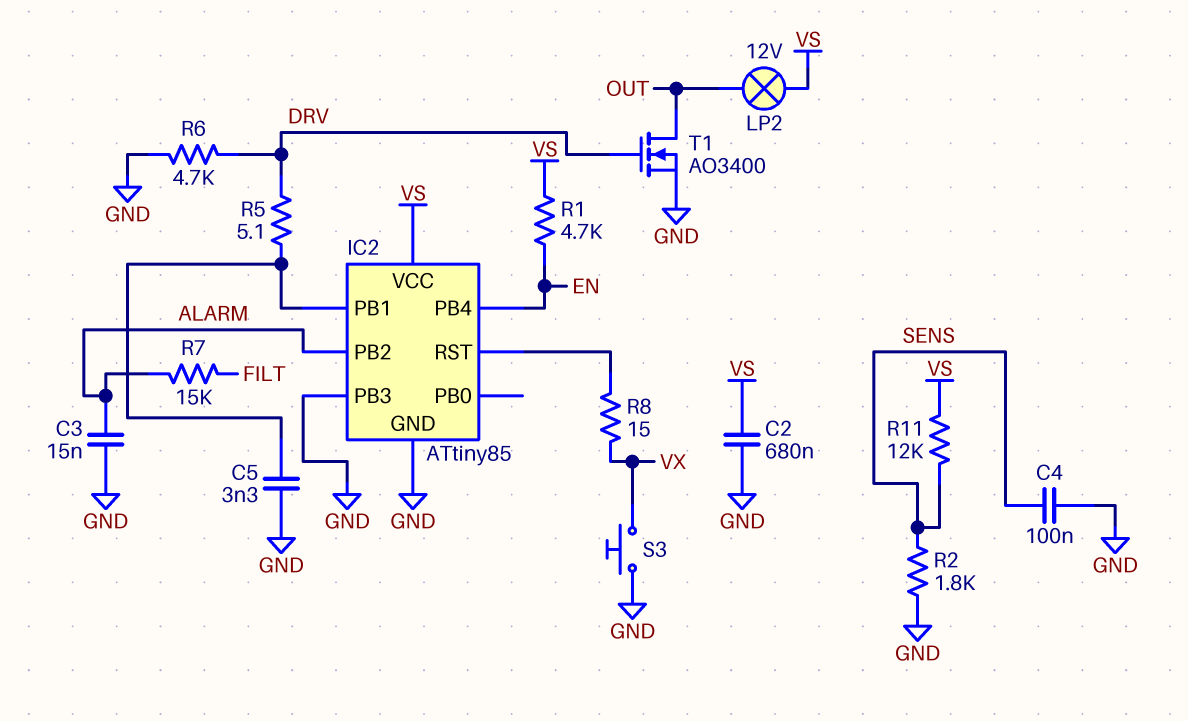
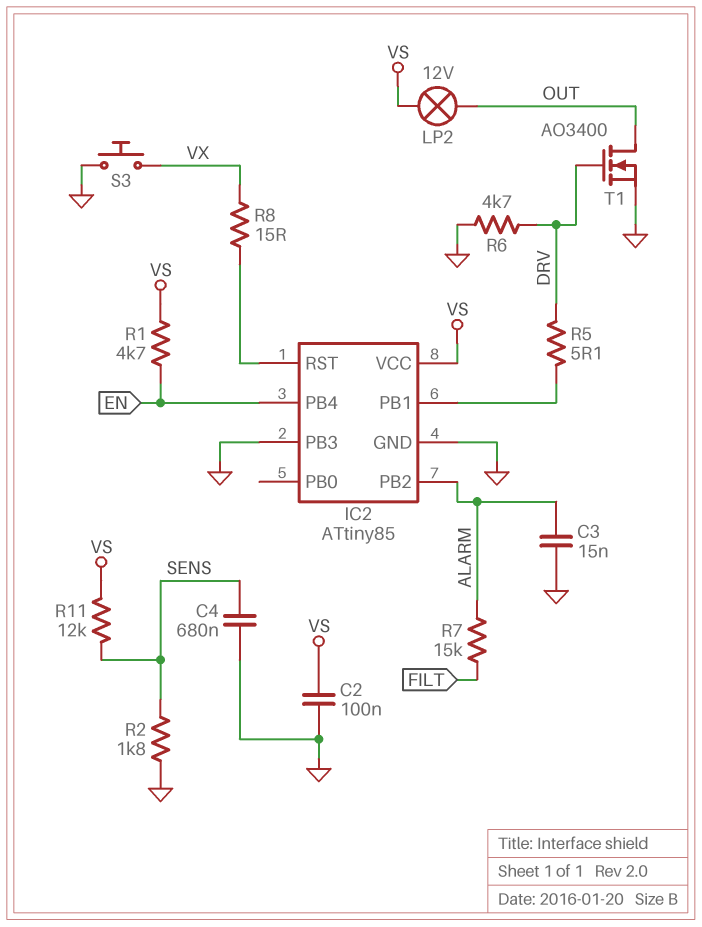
C2: 680nF (GND, VS) -> 100nF (GND, VS)
C4: 100nF (GND, SENS) -> 680nF (GND, SENS)
C5: 3.3nF (GND, IC2/PB1) -> none

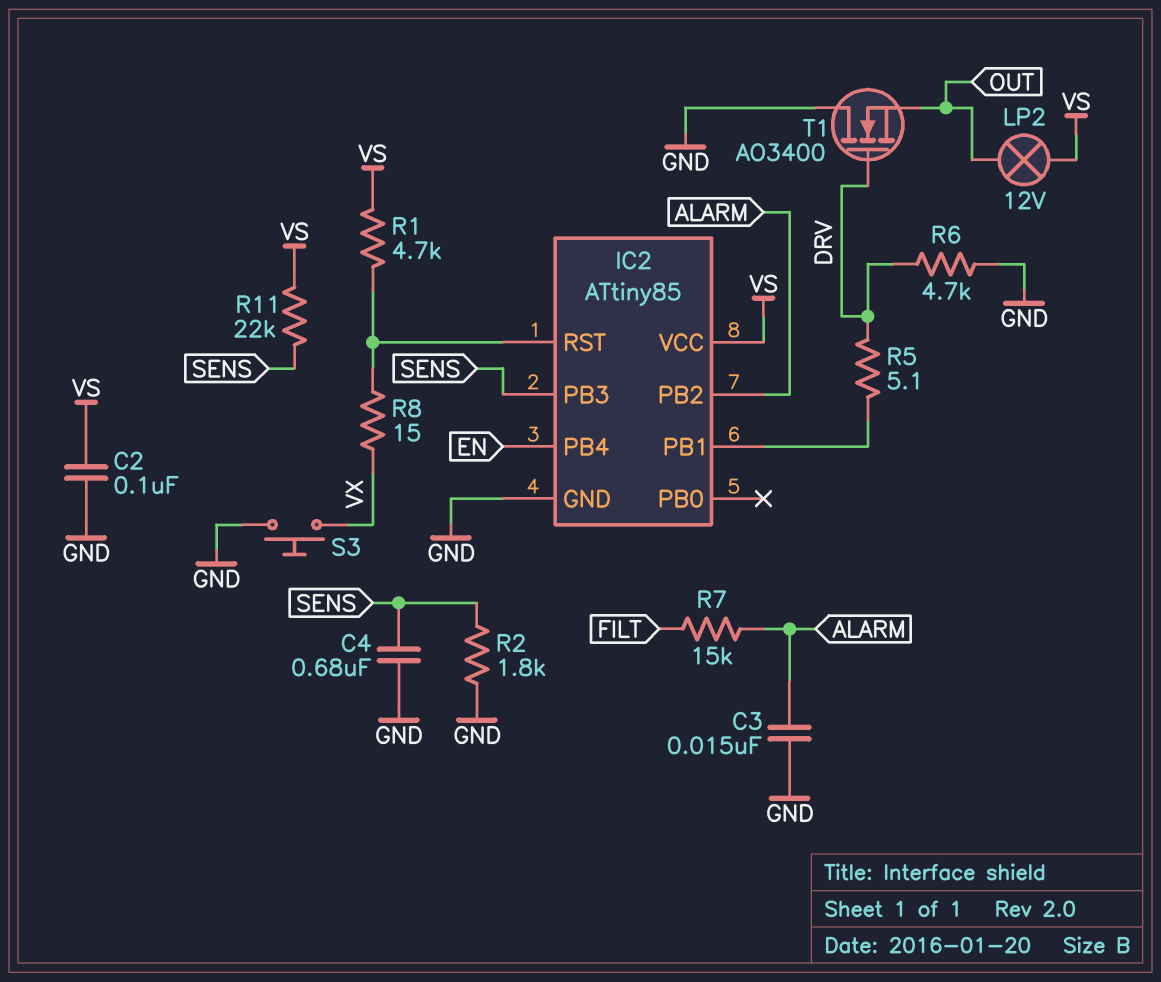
IC2 pin PB3: GND -> SENS
R1: 4.7k (EN, VS) -> 4.7k (IC2/RST, VS)
R11: 12k (SENS, VS) -> 22k (SENS, VS)
T1: NMOS AO3400 (G DRV, D OUT, S GND) -> NMOS AO3400 (G DRV, D GND, S OUT)

